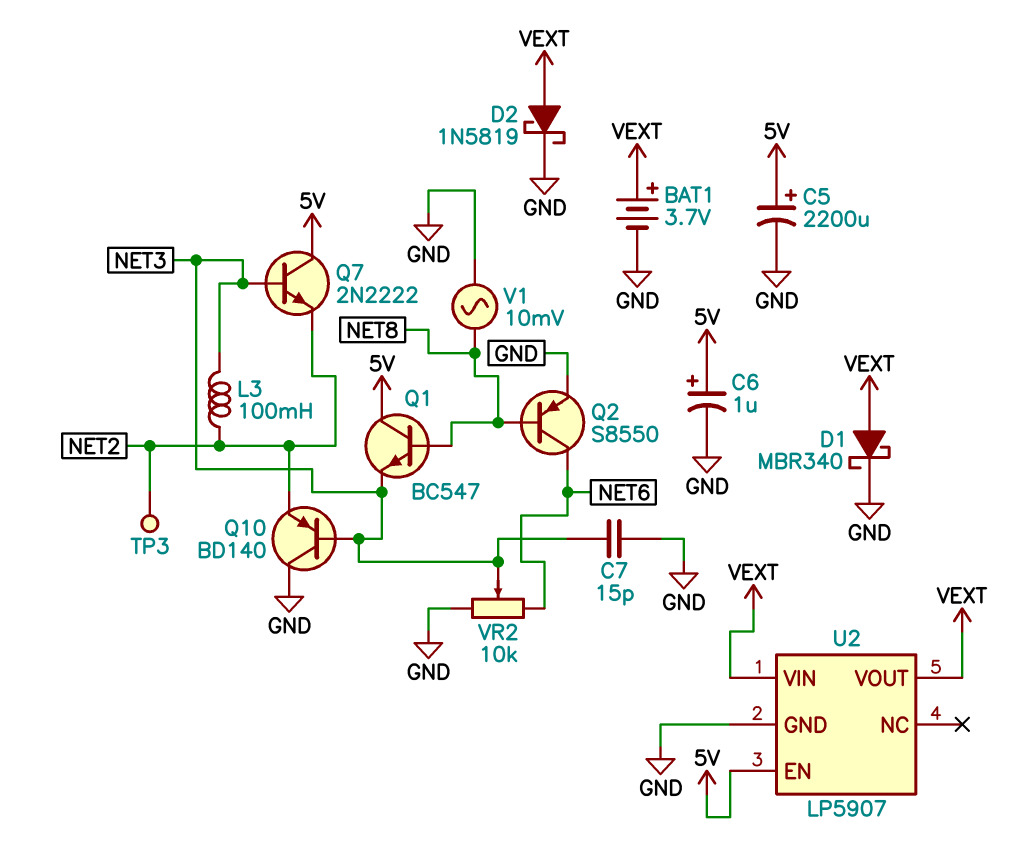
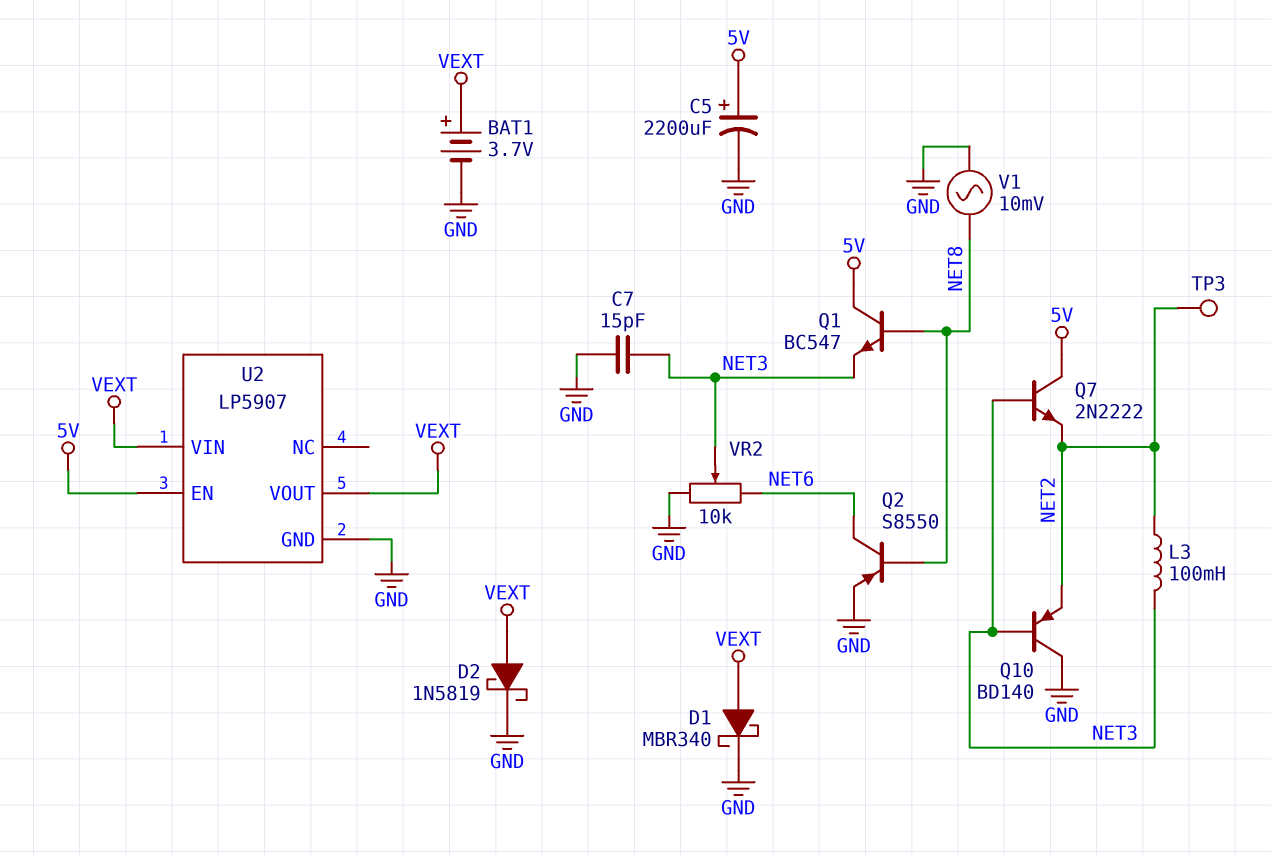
C6: 1uF (plus 5V, minus GND) -> none

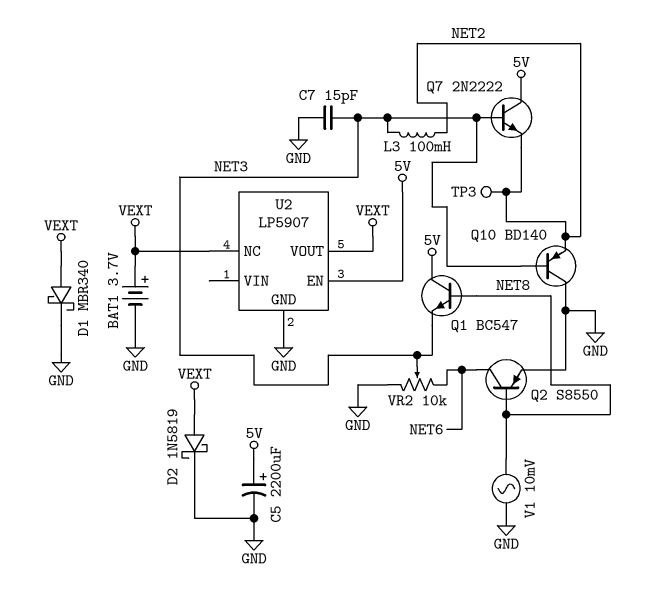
U2 pin NC: none -> VEXT
U2 pin VIN: VEXT -> none

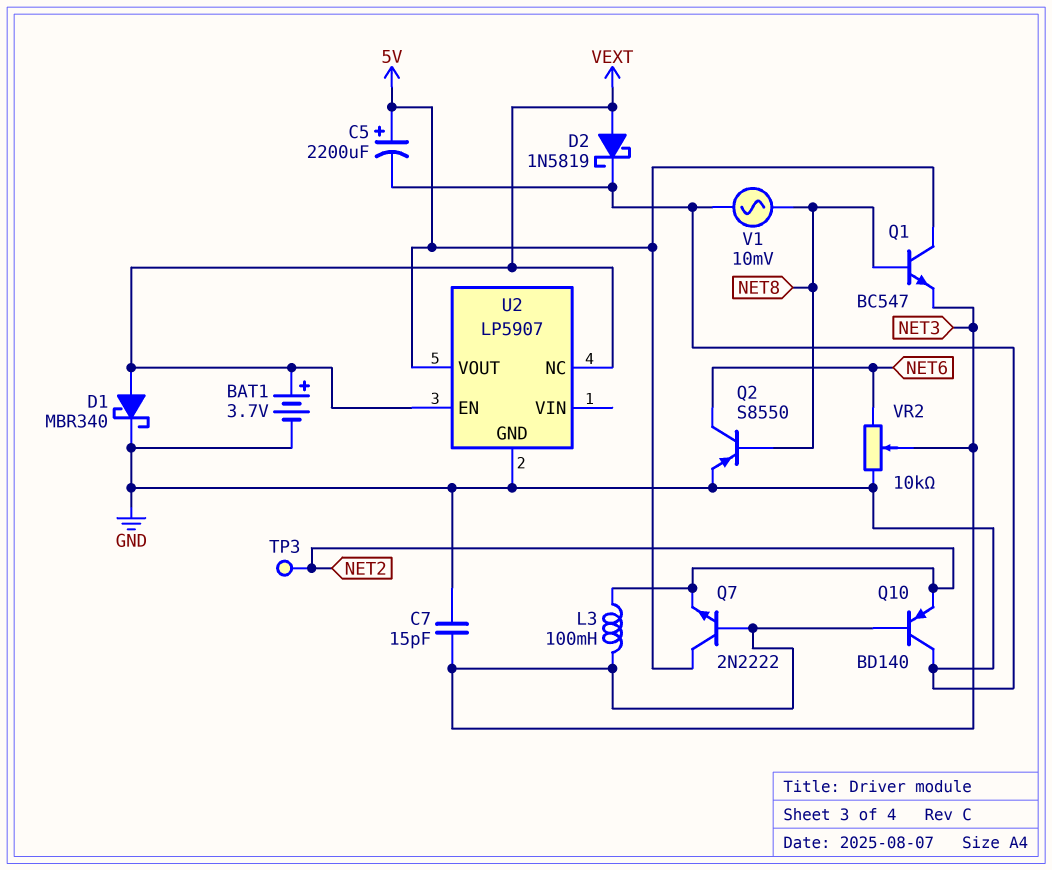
U2 pin EN: 5V -> VEXT
U2 pin VOUT: VEXT -> 5V

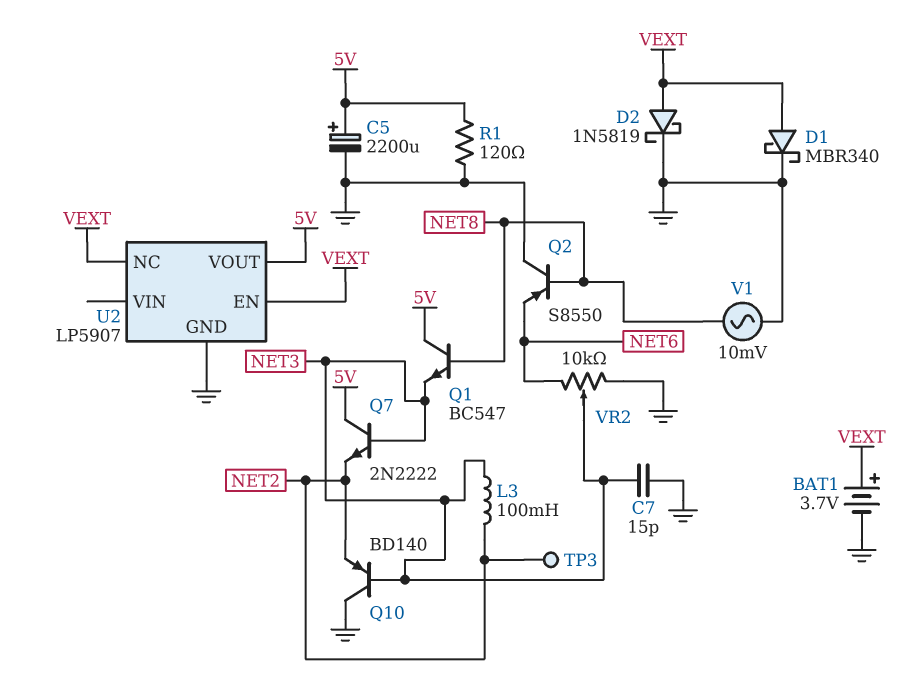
Q2: PNP S8550 (B NET8, C NET6, E GND) -> PNP S8550 (B NET8, C GND, E NET6)
R1: none -> 120 (5V, GND)

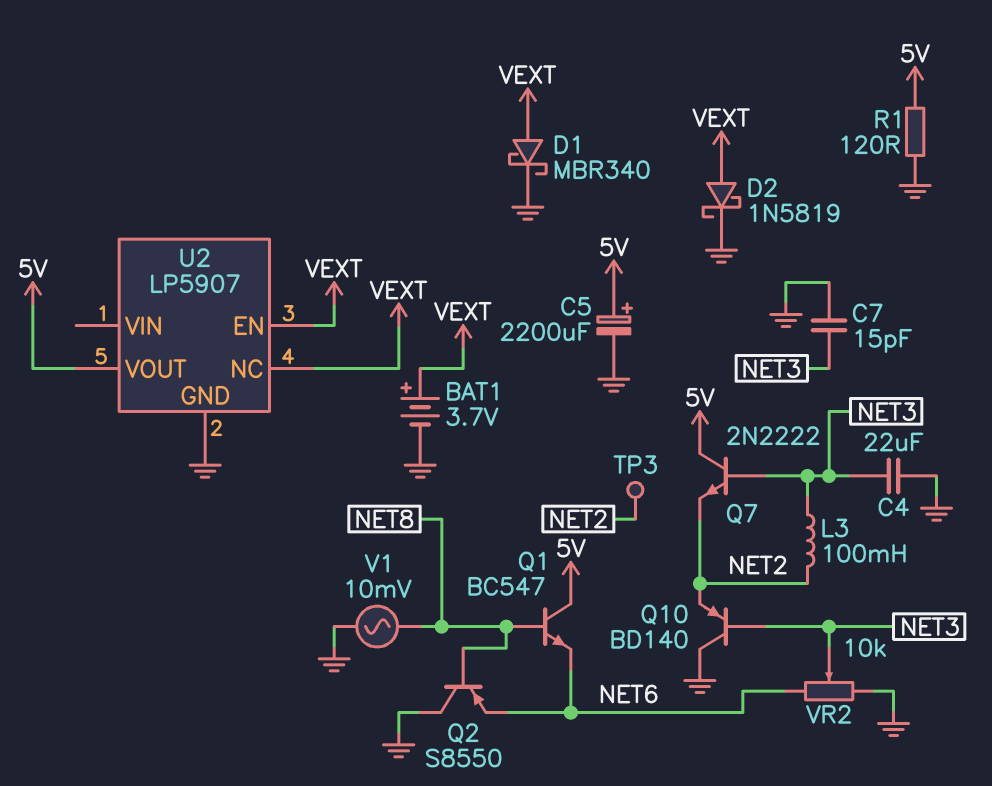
C4: none -> 22uF (GND, NET3)
Q1: NPN BC547 (B NET8, C 5V, E NET3) -> NPN BC547 (B NET8, C 5V, E NET6)

